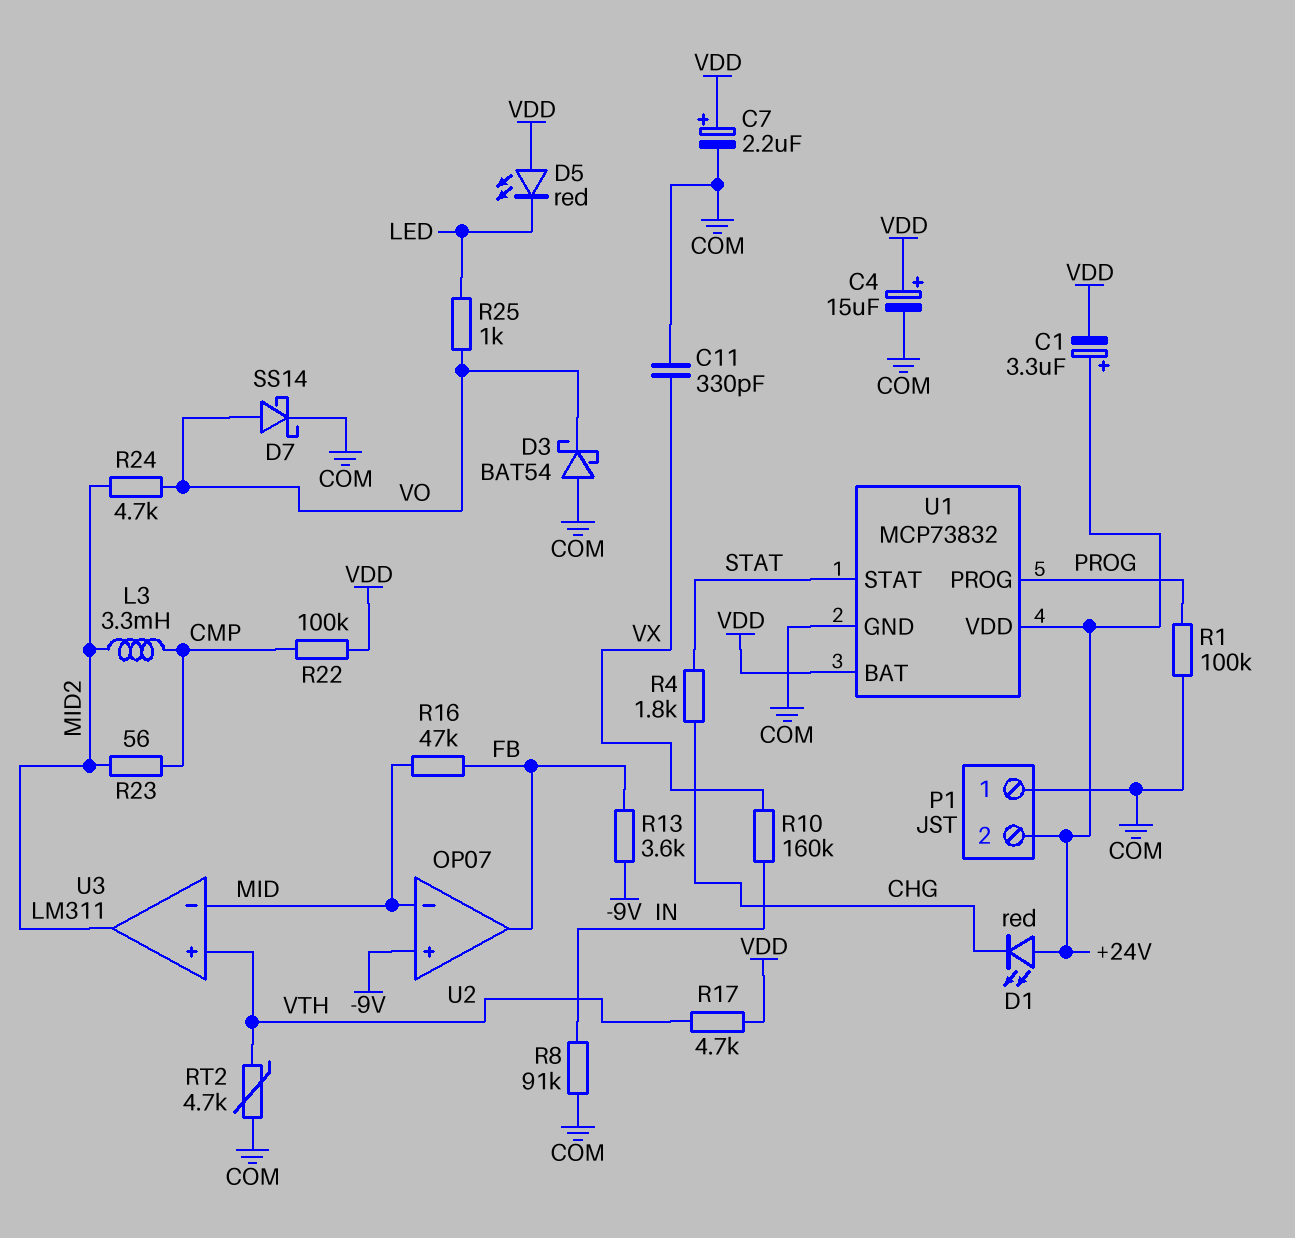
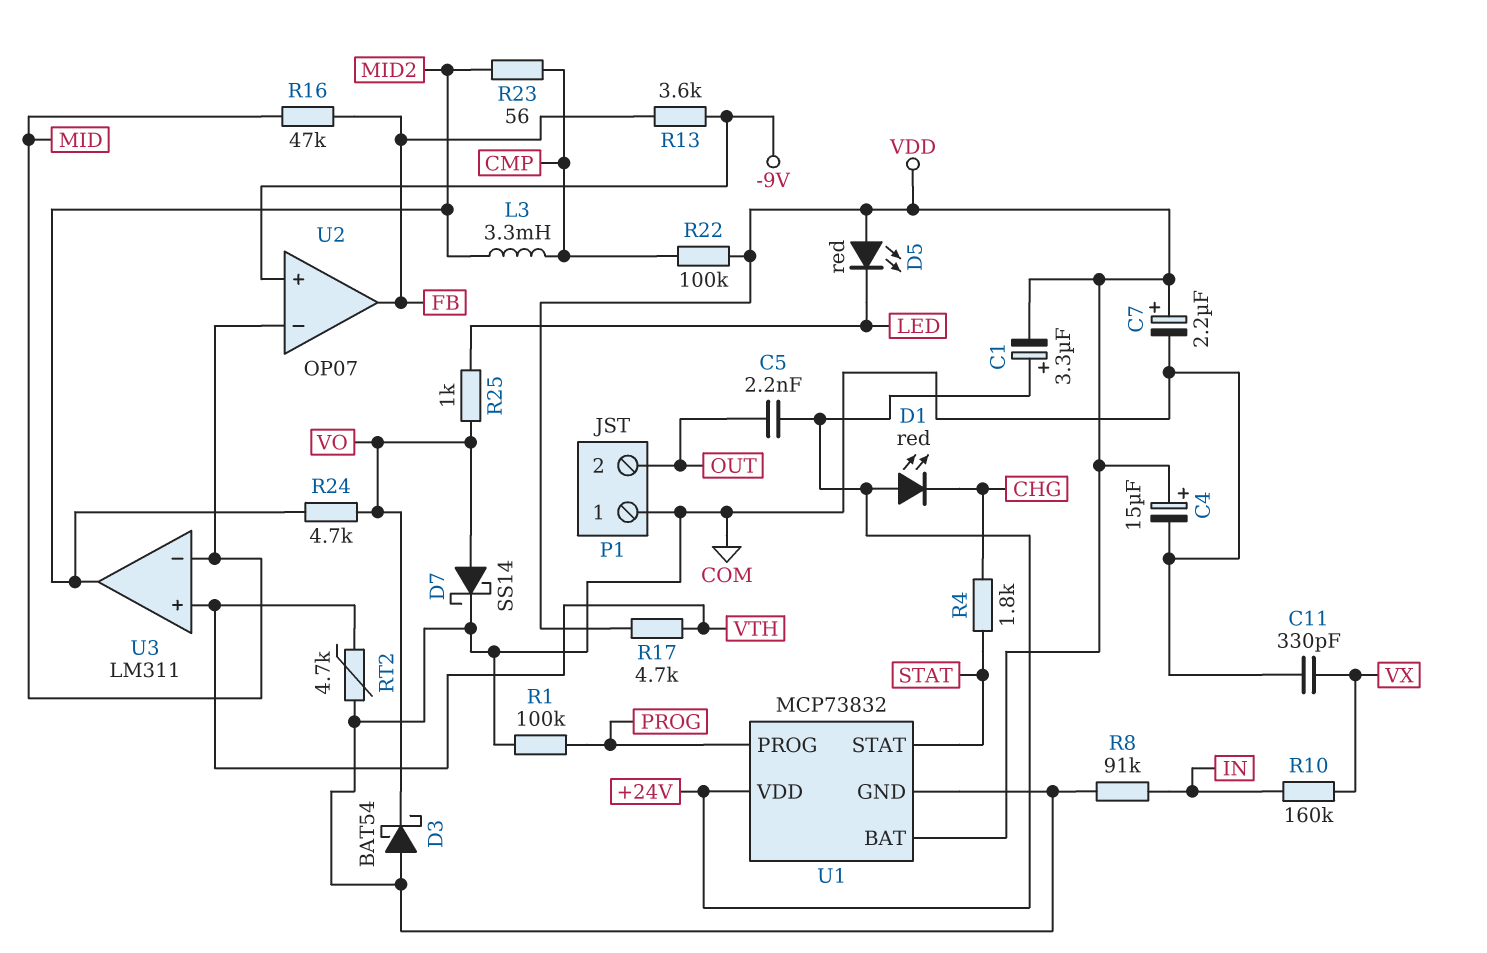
C5: none -> 2.2nF (+24V, OUT)
P1 pin 2: +24V -> OUT

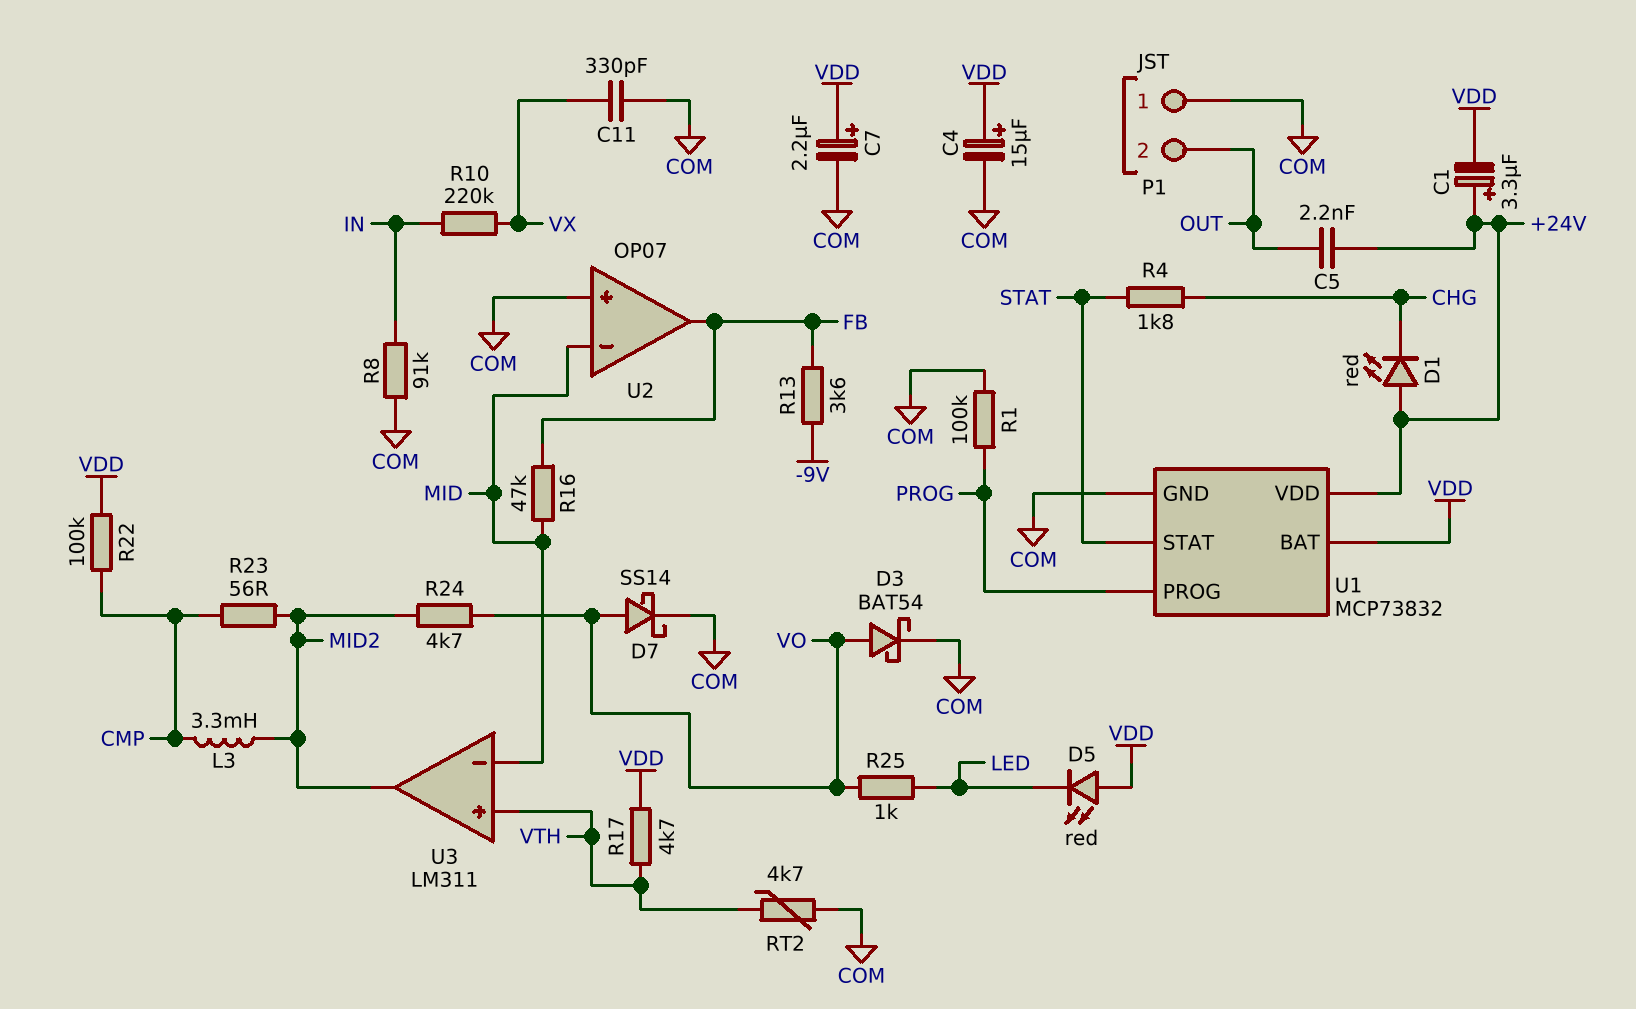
D3: schottky BAT54 (A COM, K VO) -> schottky BAT54 (A VO, K COM)
R10: 160k (IN, VX) -> 220k (IN, VX)
U2 pin in+: -9V -> COM

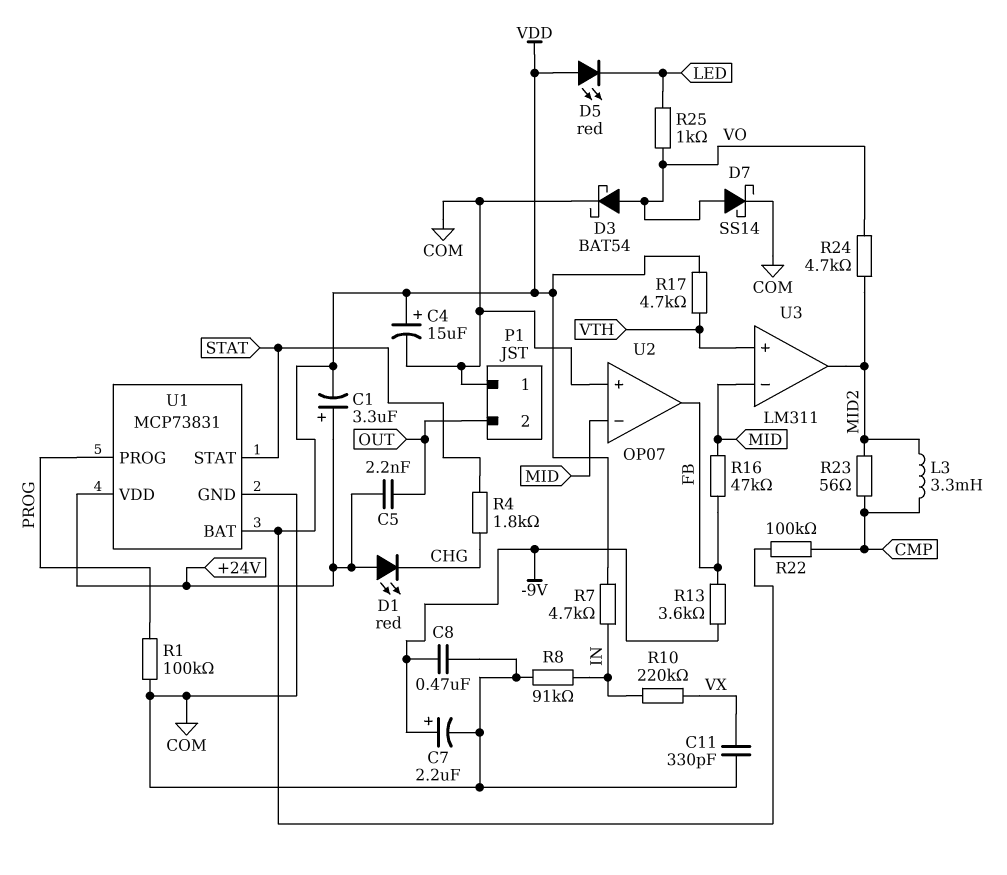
C7: 2.2uF (plus VDD, minus COM) -> 2.2uF (plus -9V, minus COM)
C8: none -> 470nF (-9V, COM)
R7: none -> 4.7k (IN, VDD)
RT2: 4.7k (COM, VTH) -> none
U1: MCP73832 -> MCP73831

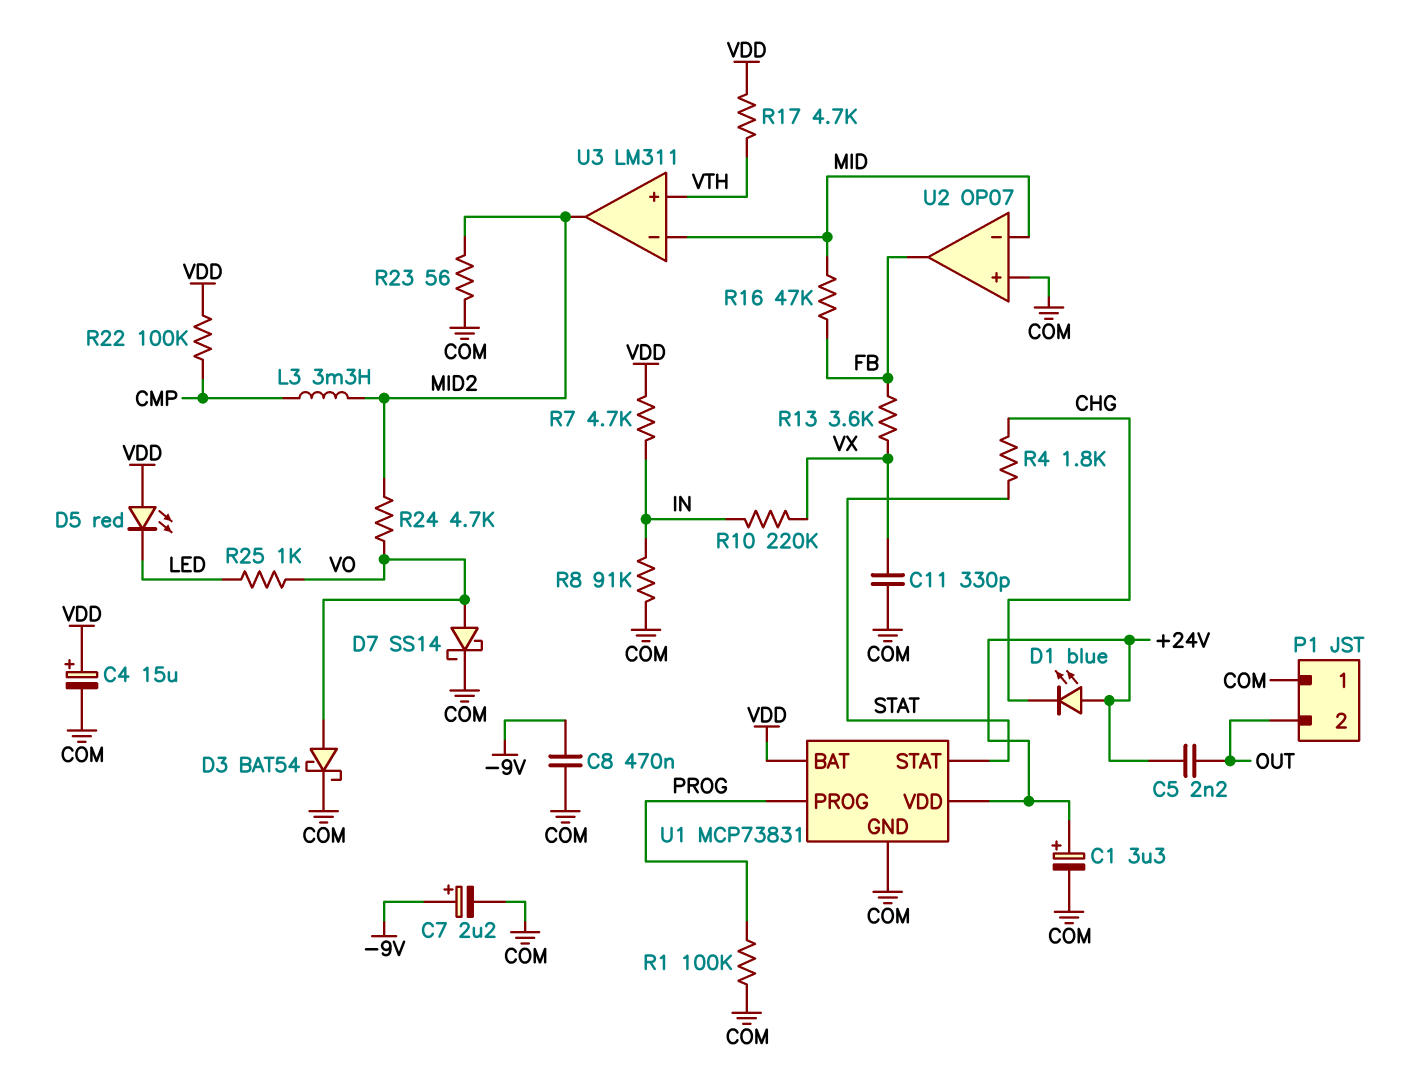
C1: 3.3uF (plus +24V, minus VDD) -> 3.3uF (plus +24V, minus COM)
D1: LED red (A +24V, K CHG) -> LED blue (A +24V, K CHG)
R13: 3.6k (-9V, FB) -> 3.6k (FB, VX)
R23: 56 (CMP, MID2) -> 56 (COM, MID2)

